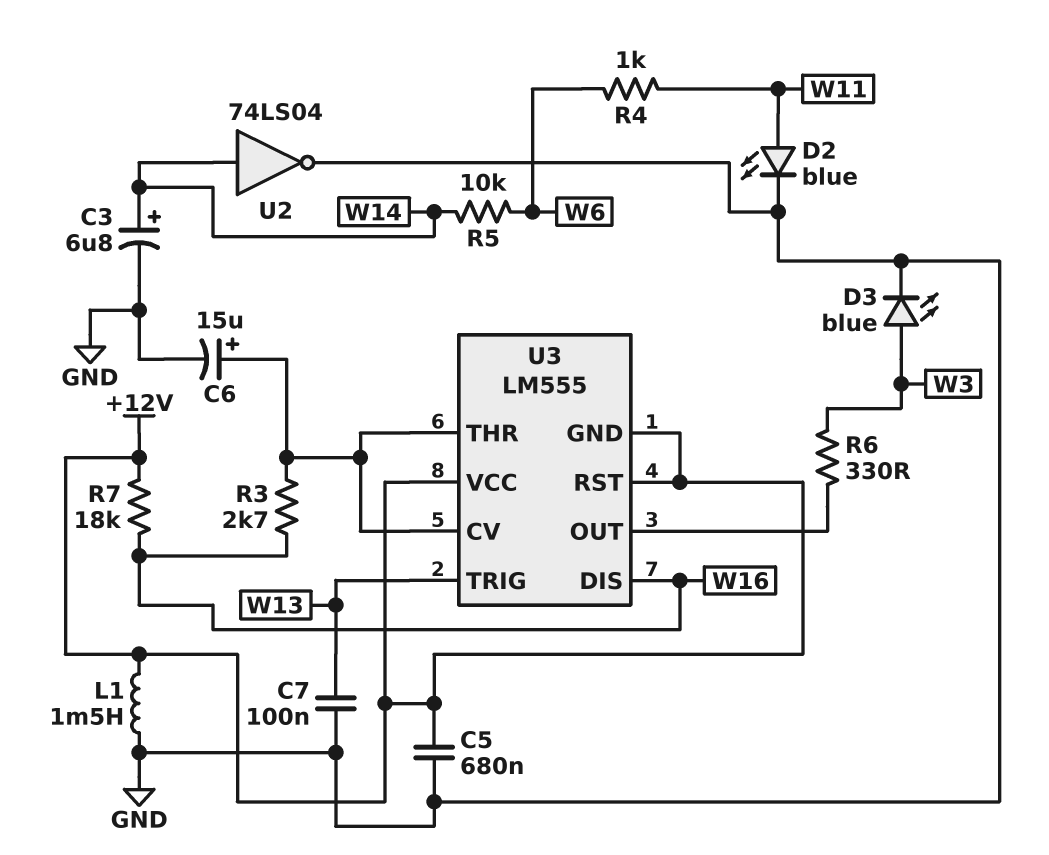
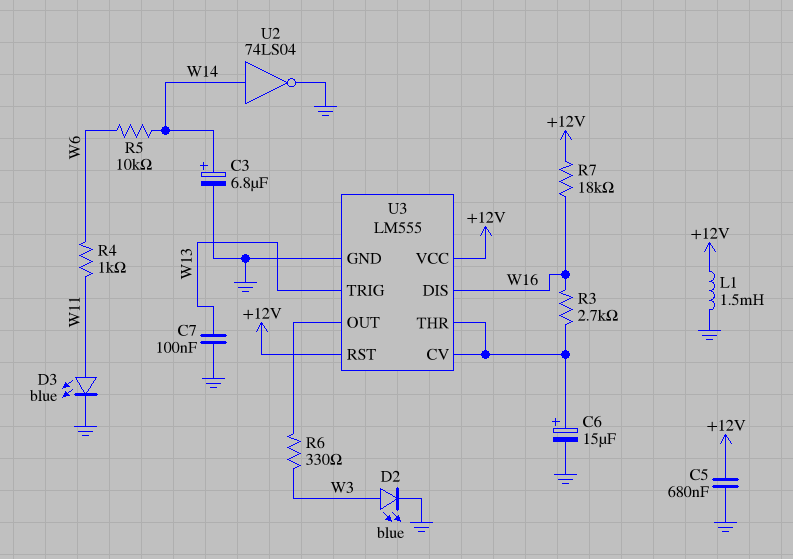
D2: LED blue (A W11, K GND) -> LED blue (A W3, K GND)
D3: LED blue (A W3, K GND) -> LED blue (A W11, K GND)
U3 pin GND: +12V -> GND

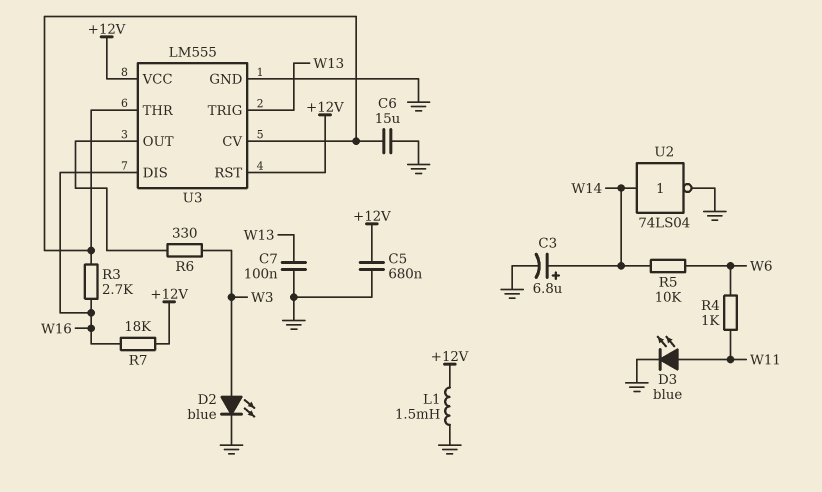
C6: 15uF (plus U3/CV, minus GND) -> 15uF (GND, U3/CV)

